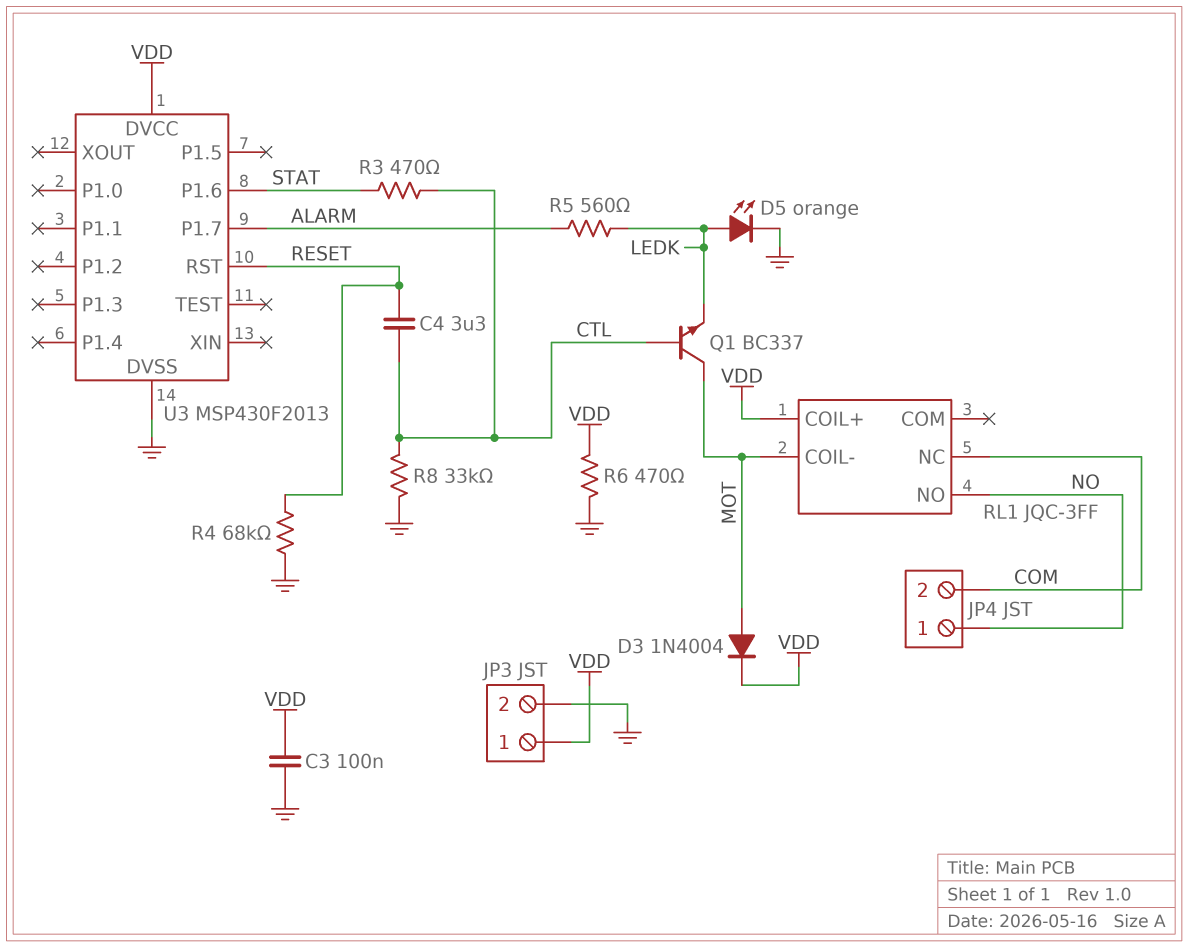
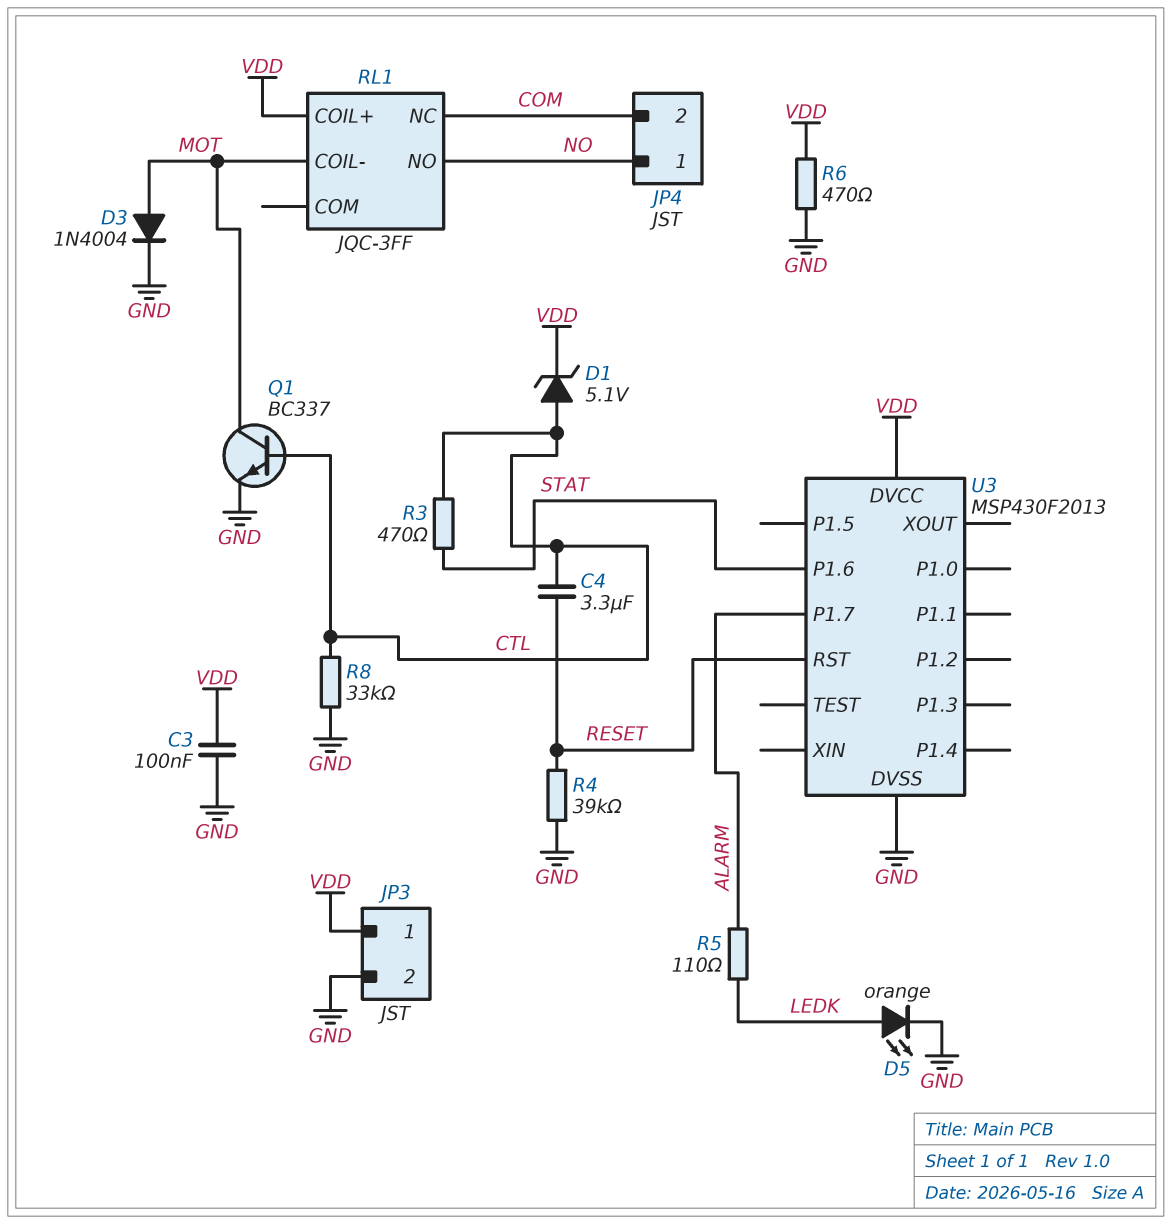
D1: none -> zener 5.1V (A CTL, K VDD)
D3: diode 1N4004 (A MOT, K VDD) -> diode 1N4004 (A MOT, K GND)
Q1: NPN BC337 (B CTL, C MOT, E LEDK) -> NPN BC337 (B CTL, C MOT, E GND)
R4: 68k (GND, RESET) -> 39k (GND, RESET)
R5: 560 (ALARM, LEDK) -> 110 (ALARM, LEDK)

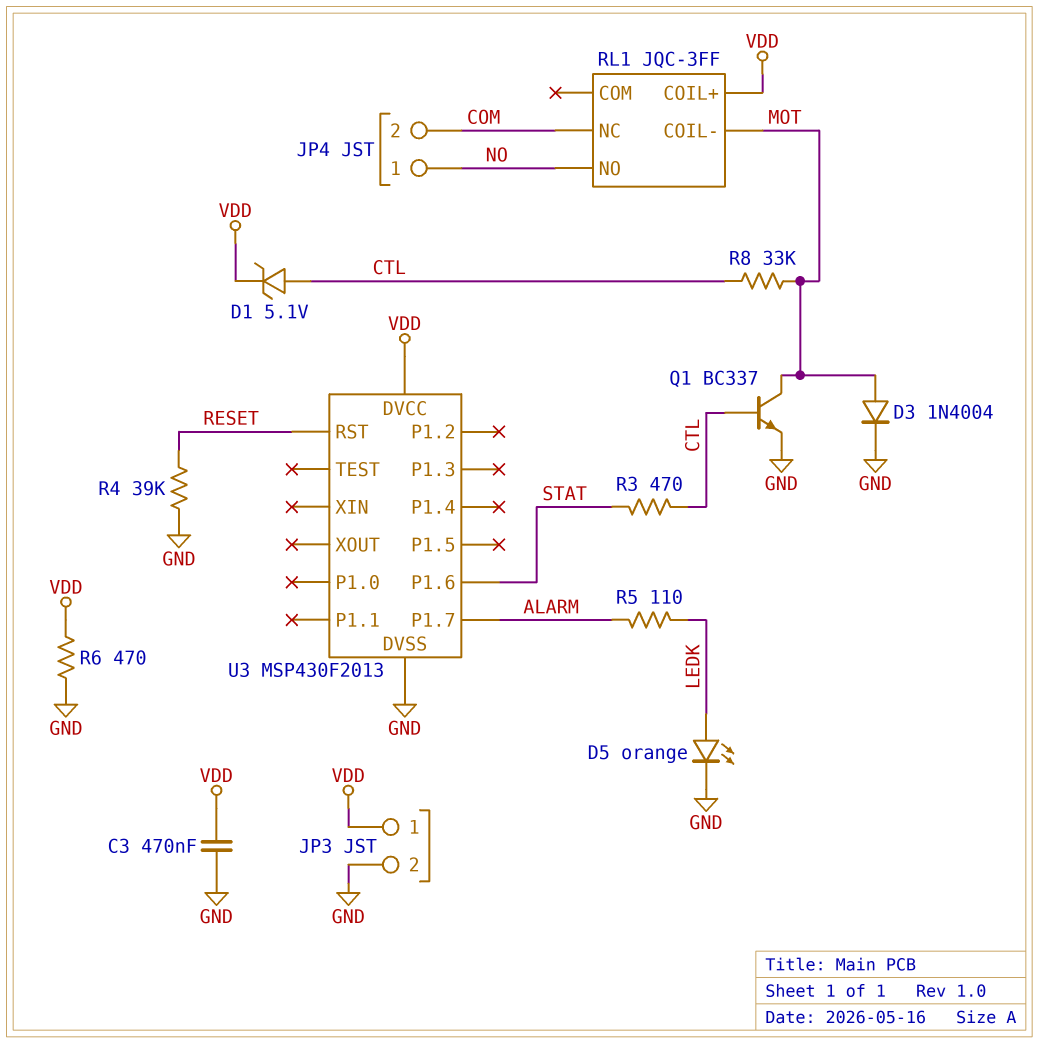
C3: 100nF (GND, VDD) -> 470nF (GND, VDD)
C4: 3.3uF (CTL, RESET) -> none
R8: 33k (CTL, GND) -> 33k (CTL, MOT)

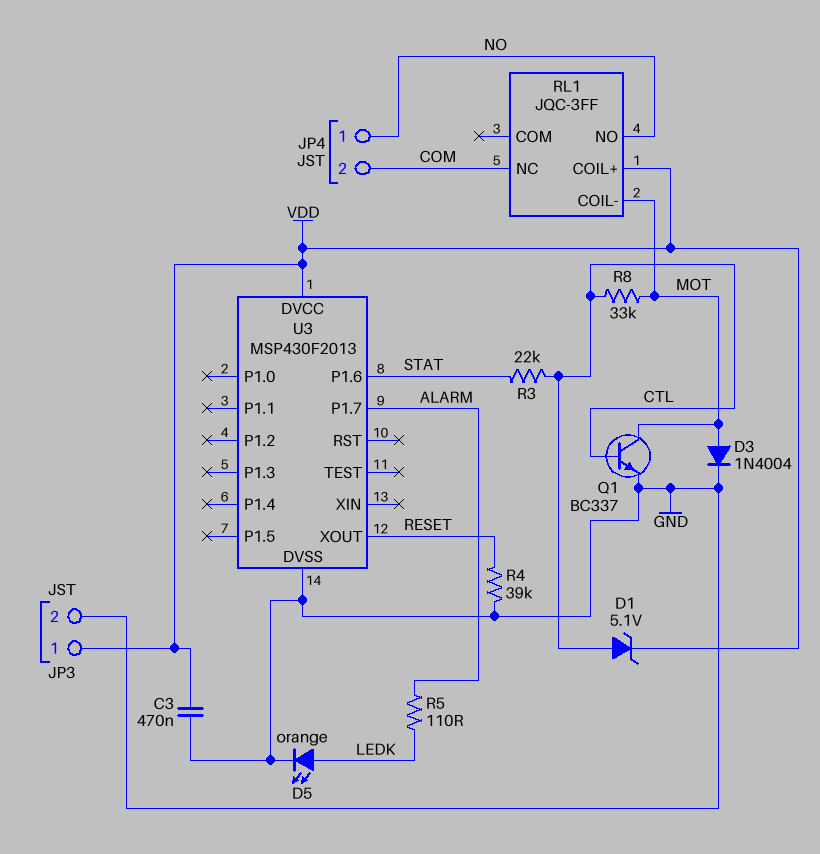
R3: 470 (CTL, STAT) -> 22k (CTL, STAT)
R6: 470 (GND, VDD) -> none
U3 pin RST: RESET -> none
U3 pin XOUT: none -> RESET

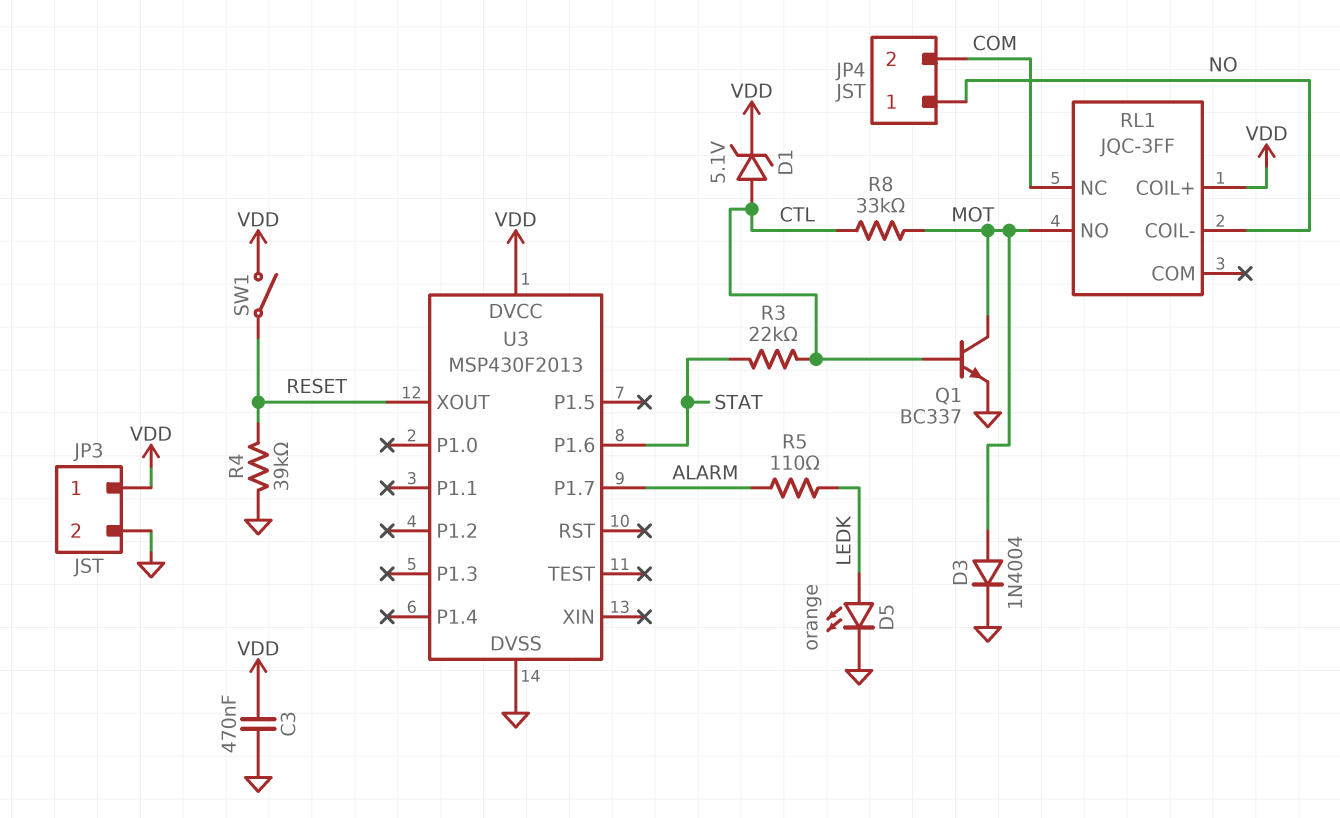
RL1 pin COIL-: MOT -> NO
RL1 pin NO: NO -> MOT
SW1: none -> switch (RESET, VDD)

